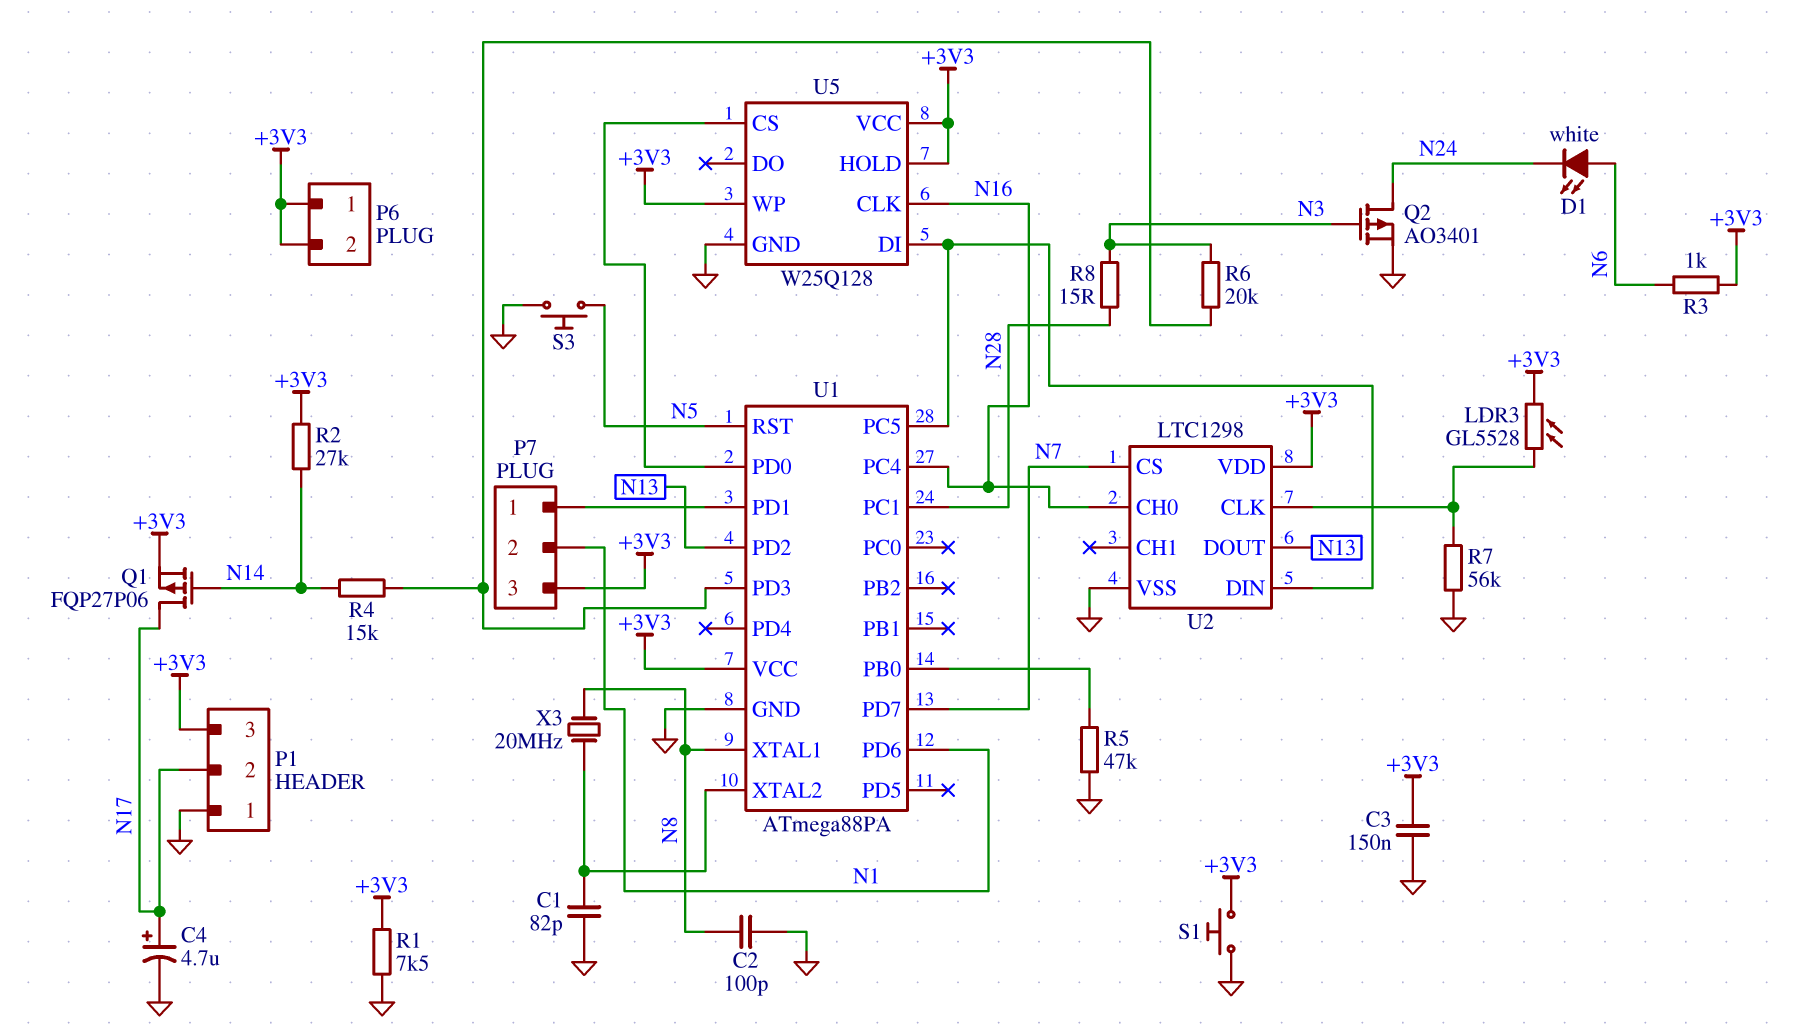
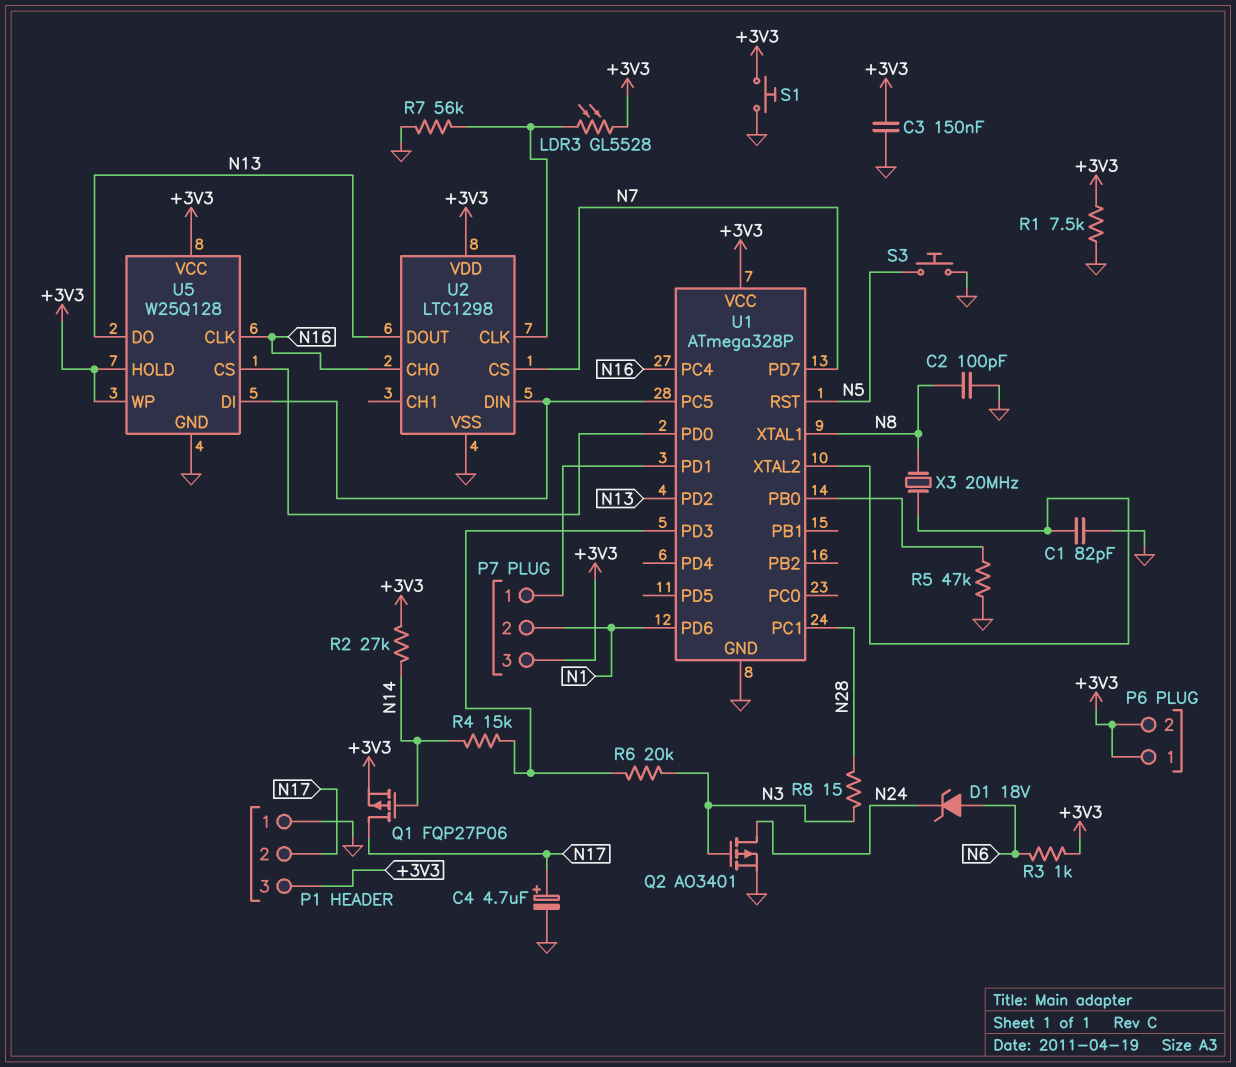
D1: LED white (A N6, K N24) -> zener 18V (A N6, K N24)
U1: ATmega88PA -> ATmega328P
U5 pin DO: none -> N13

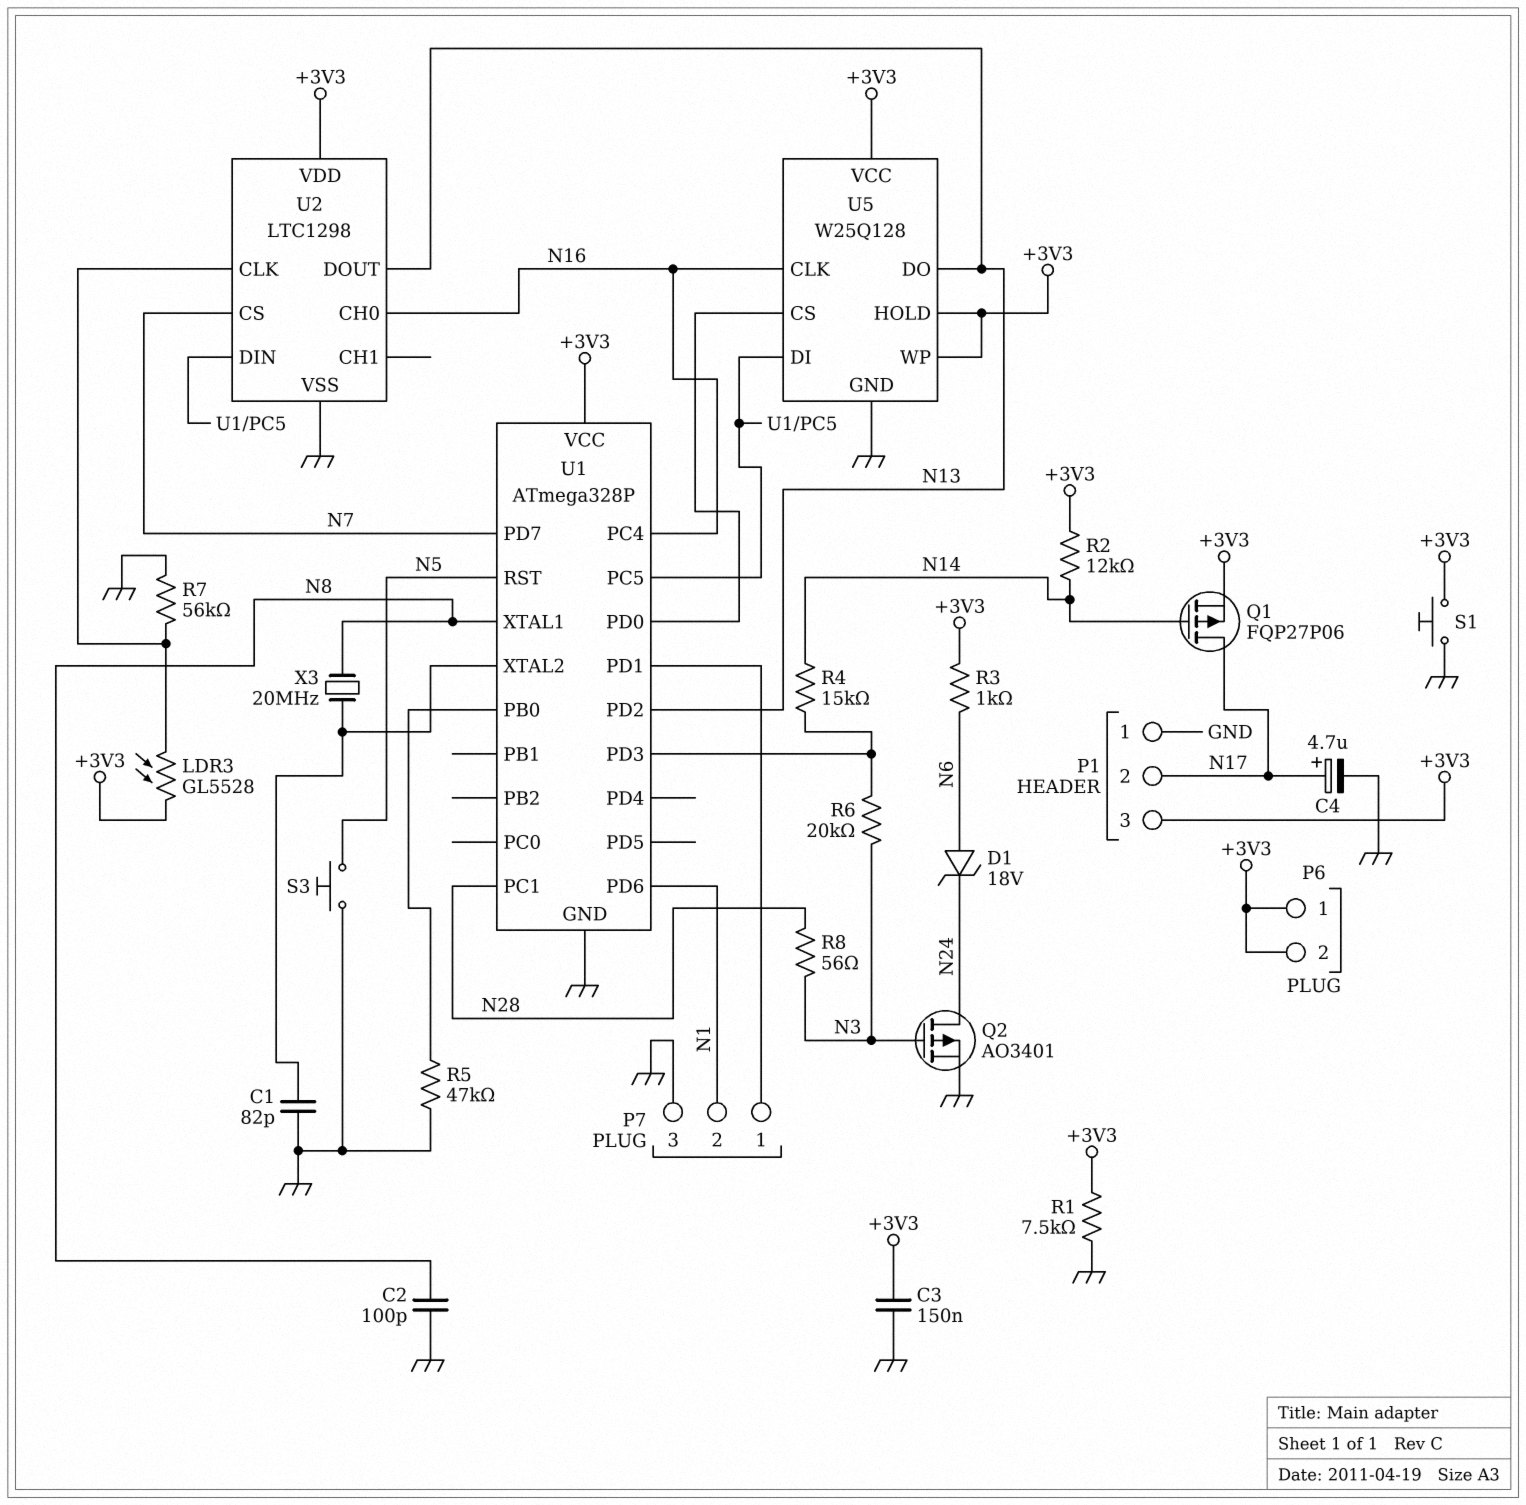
P7 pin 3: +3V3 -> GND
R2: 27k (+3V3, N14) -> 12k (+3V3, N14)
R8: 15 (N3, N28) -> 56 (N3, N28)

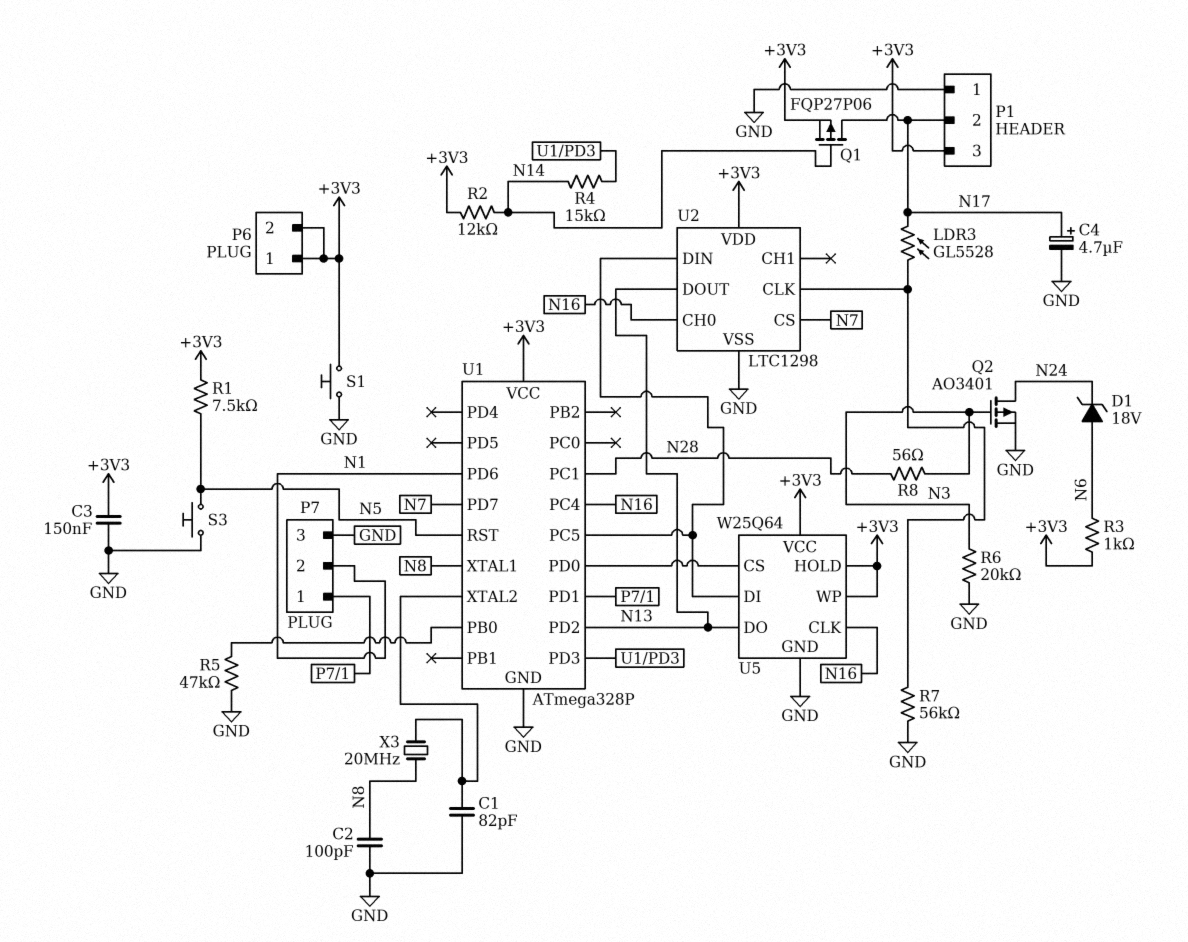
LDR3: GL5528 (+3V3, U2/CLK) -> GL5528 (N17, U2/CLK)
R1: 7.5k (+3V3, GND) -> 7.5k (+3V3, N5)
R6: 20k (N3, U1/PD3) -> 20k (GND, N3)
U5: W25Q128 -> W25Q64

